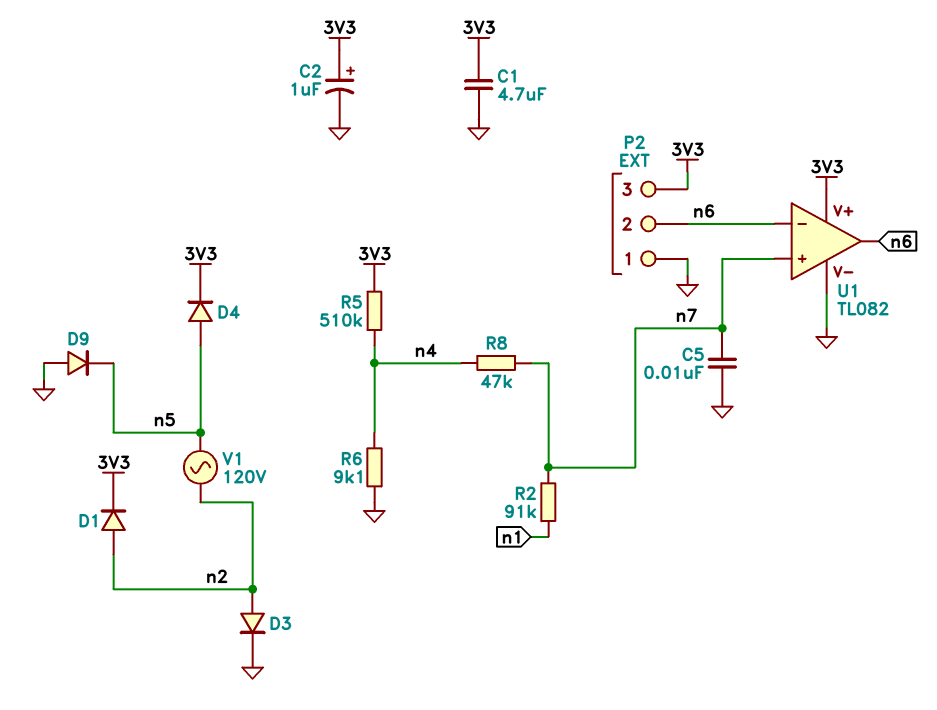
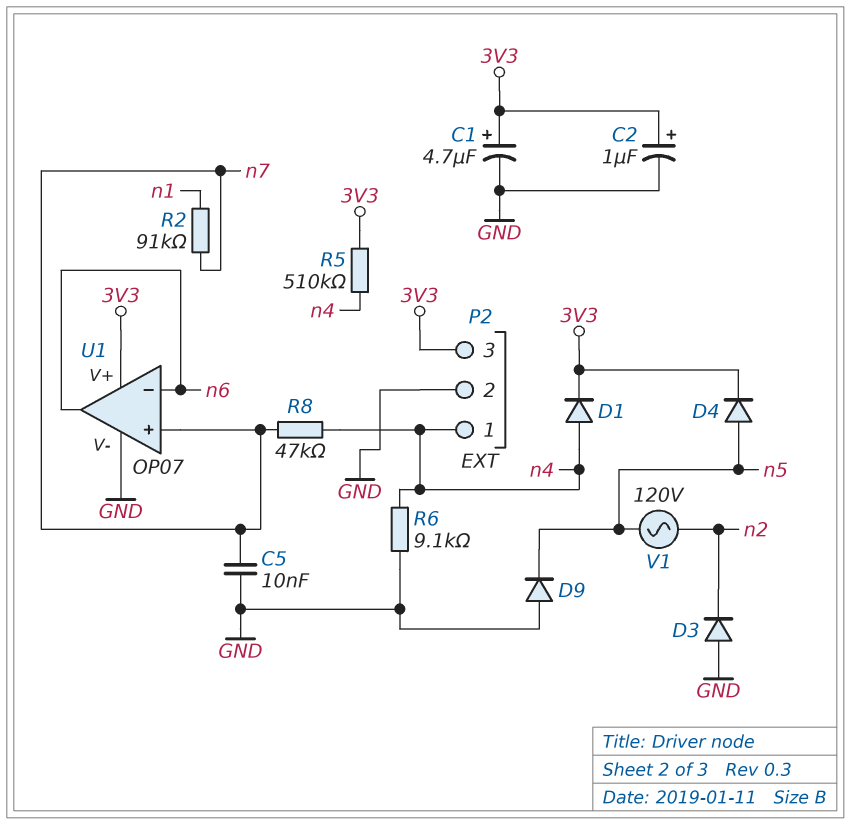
C1: 4.7uF (3V3, GND) -> 4.7uF (plus 3V3, minus GND)
D1: diode (A n2, K 3V3) -> diode (A n4, K 3V3)
D3: diode (A n2, K GND) -> diode (A GND, K n2)
P2 pin 1: GND -> n4
P2 pin 2: n6 -> GND
U1: TL082 -> OP07

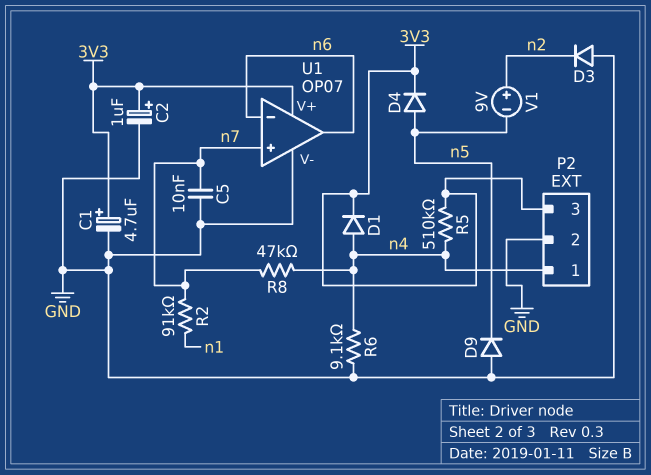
V1: AC 120V (n2, n5) -> 9V (plus n2, minus n5)

